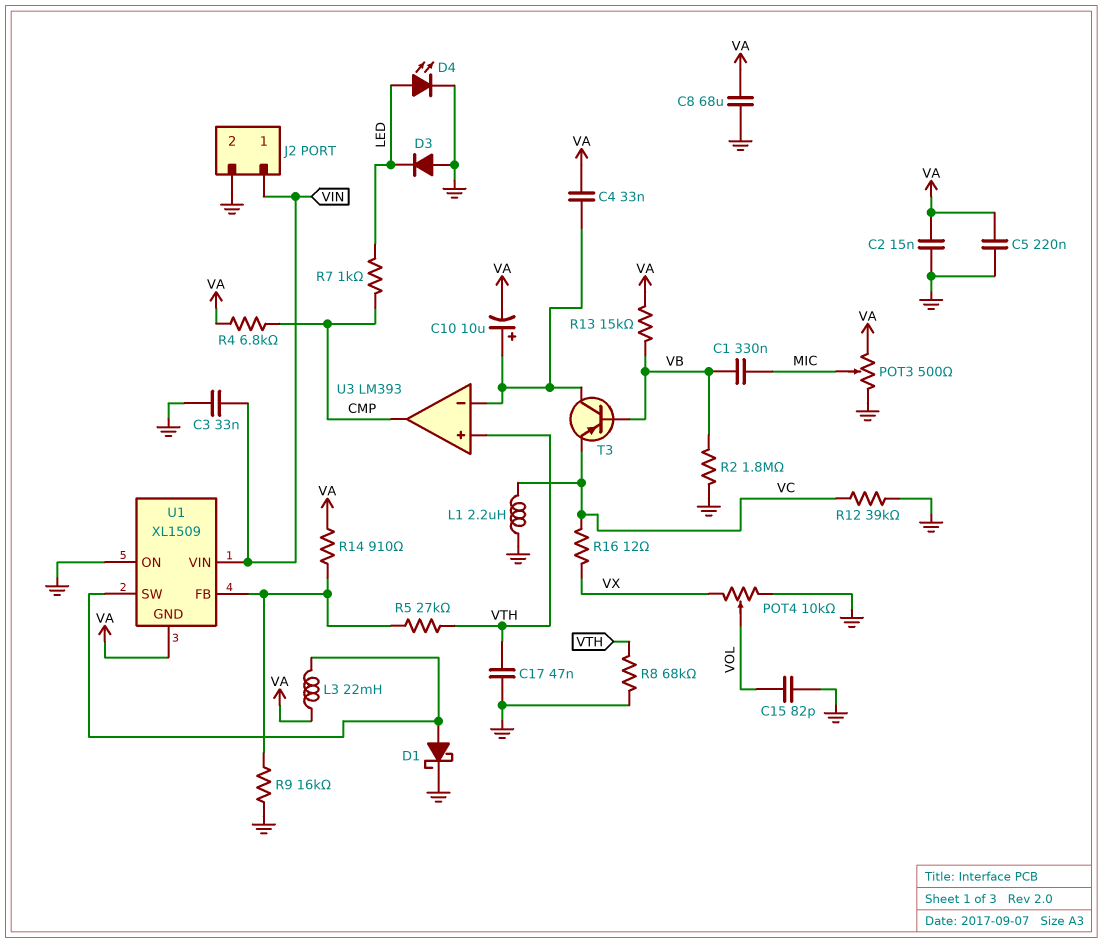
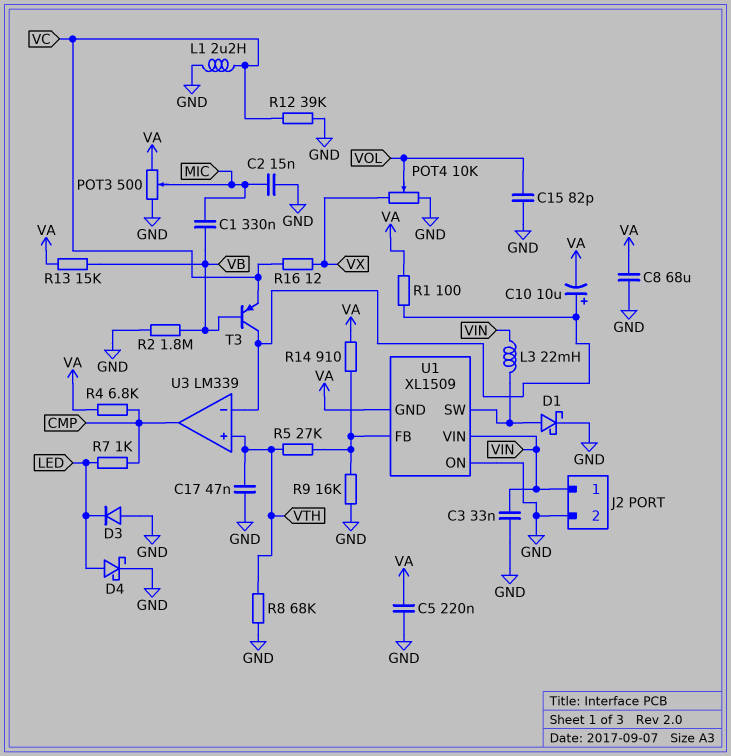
C2: 15nF (GND, VA) -> 15nF (GND, MIC)
C4: 33nF (U3/in-, VA) -> none
D4: LED (A LED, K GND) -> schottky (A LED, K GND)
L3: 22mH (U1/SW, VA) -> 22mH (U1/SW, VIN)
R1: none -> 100 (U3/in-, VA)
U3: LM393 -> LM339

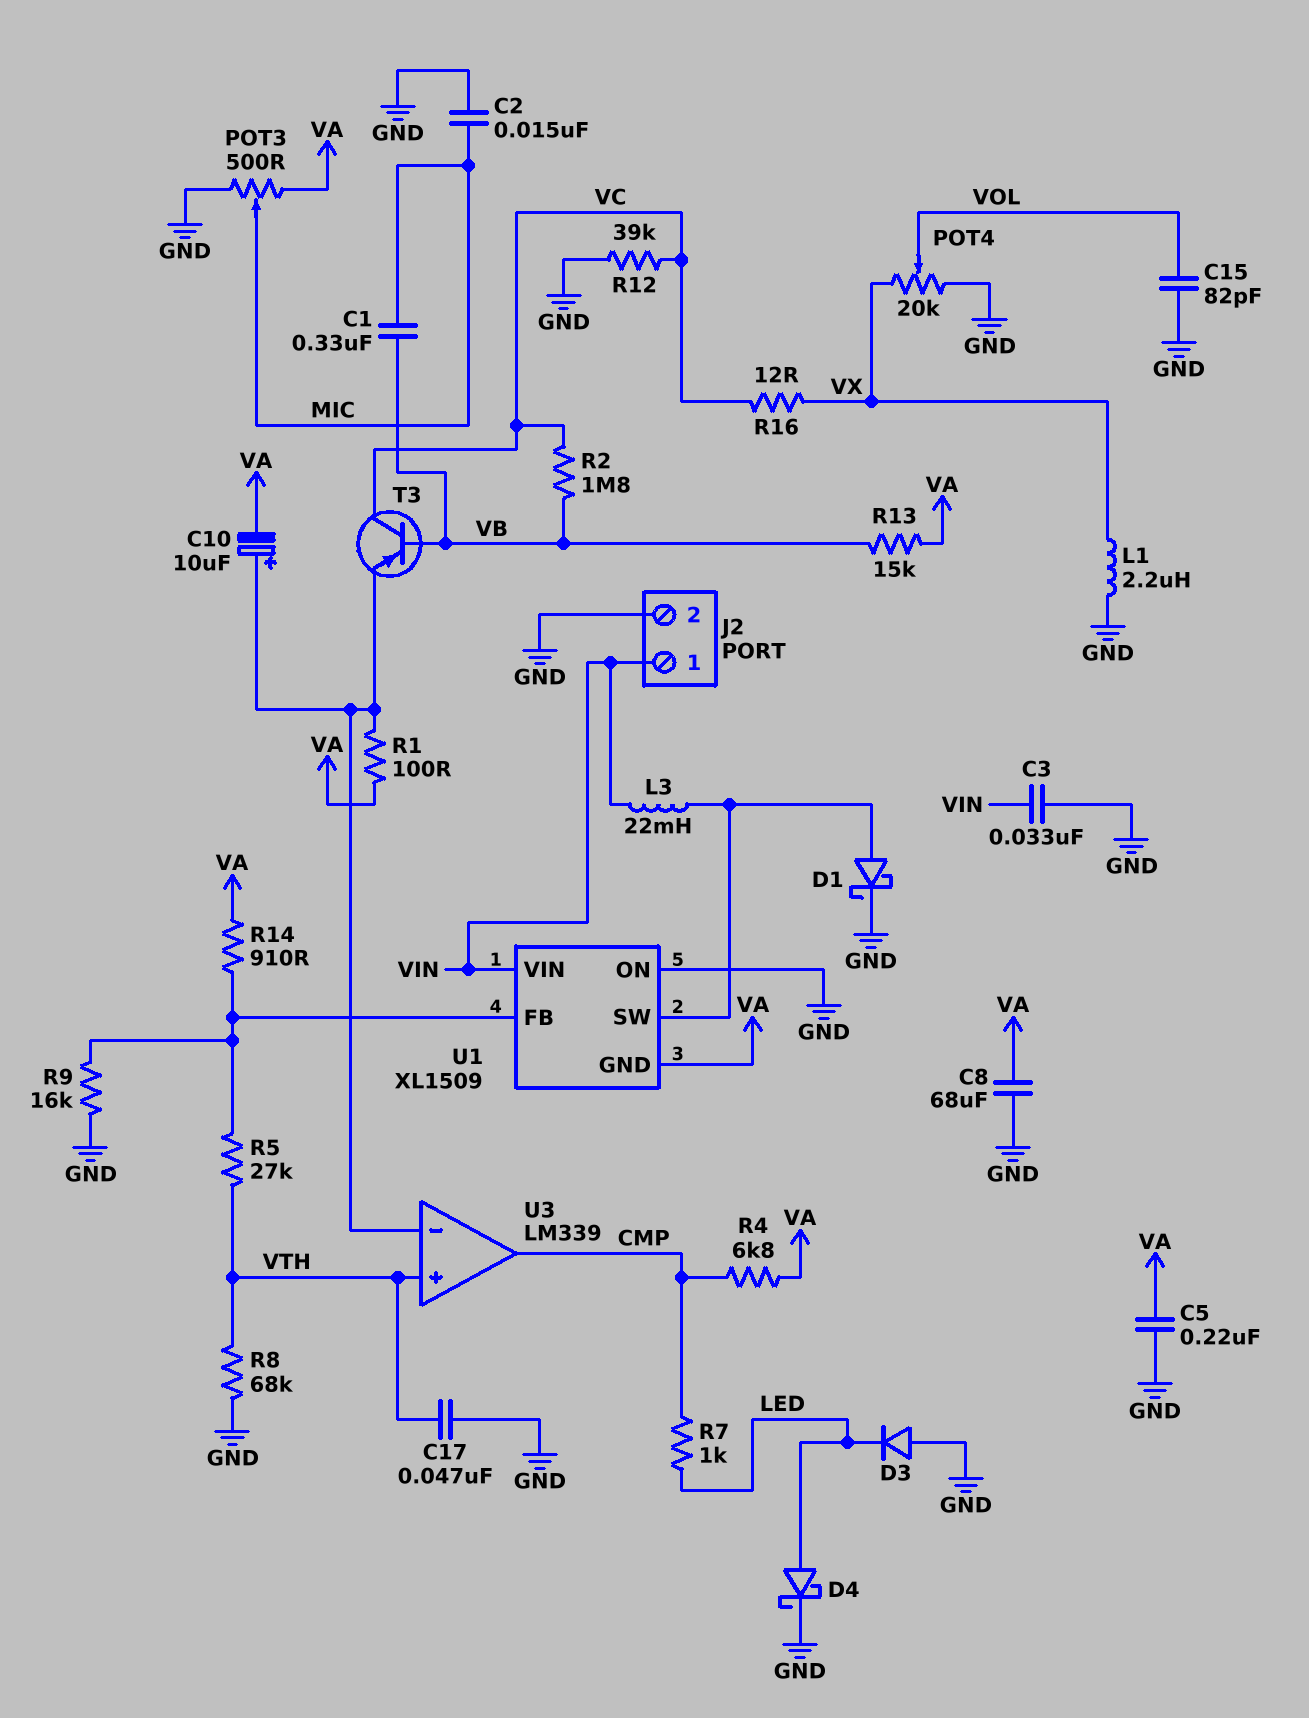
L1: 2.2uH (GND, VC) -> 2.2uH (GND, VX)
POT4: 10k (GND, VX, wiper VOL) -> 20k (GND, VX, wiper VOL)
R2: 1.8M (GND, VB) -> 1.8M (VB, VC)
T3: PNP (B VB, C U3/in-, E VC) -> PNP (B VB, C VC, E U3/in-)

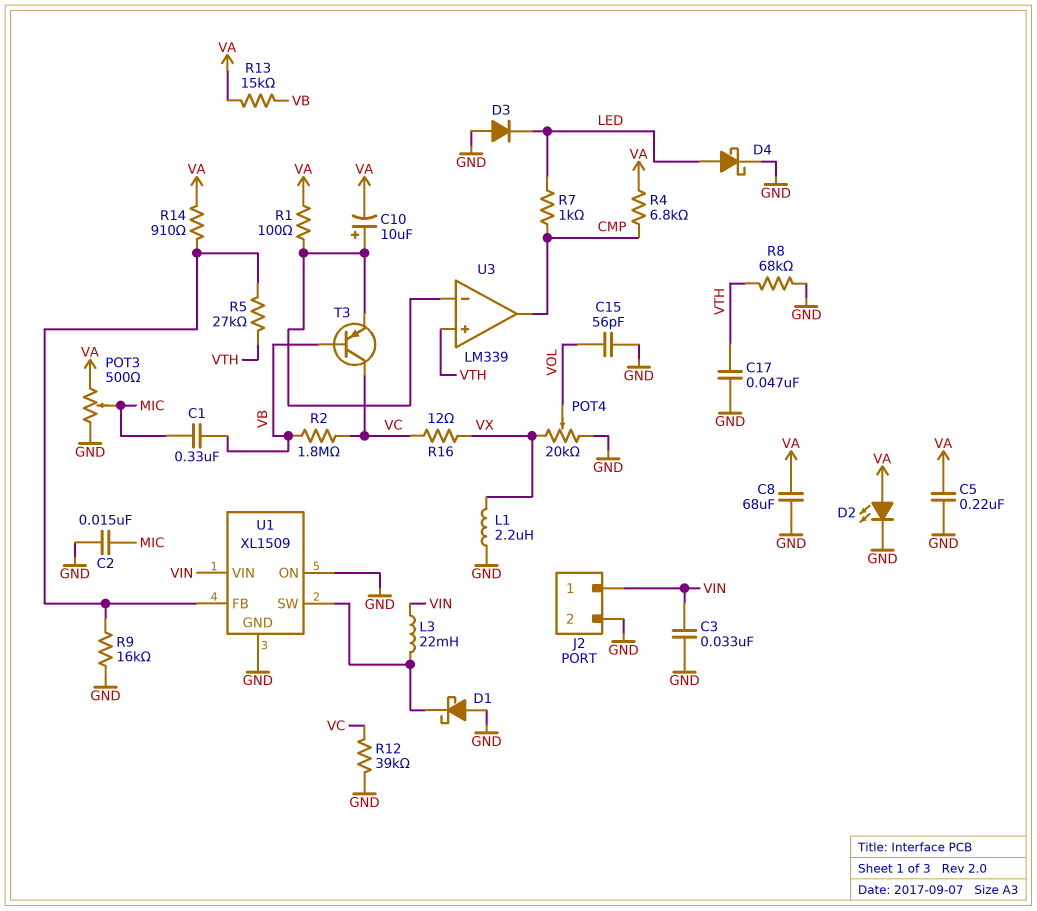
C15: 82pF (GND, VOL) -> 56pF (GND, VOL)
D1: schottky (A U1/SW, K GND) -> schottky (A GND, K U1/SW)
D2: none -> LED (A VA, K GND)
U1 pin GND: VA -> GND

